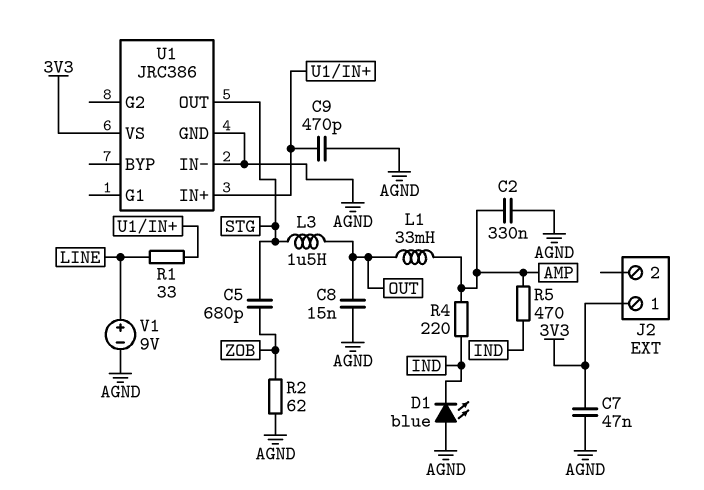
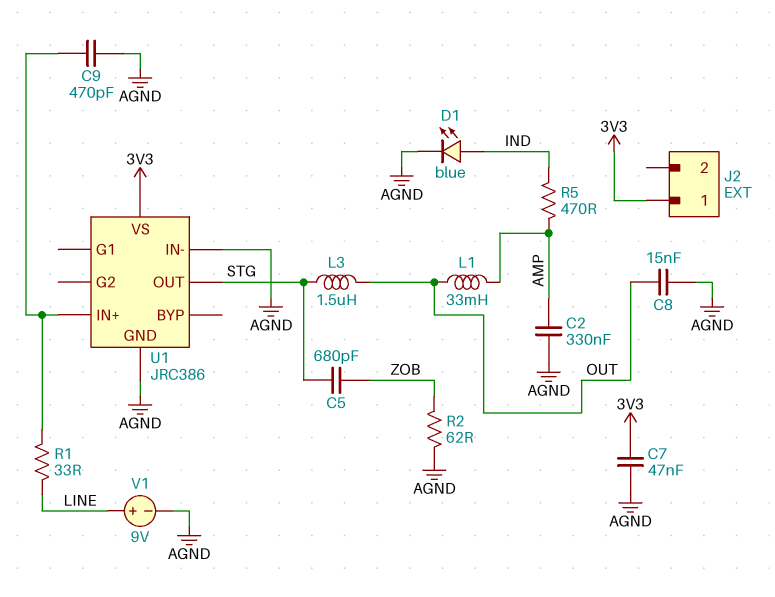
D1: LED blue (A AGND, K IND) -> LED blue (A IND, K AGND)
R4: 220 (AMP, IND) -> none

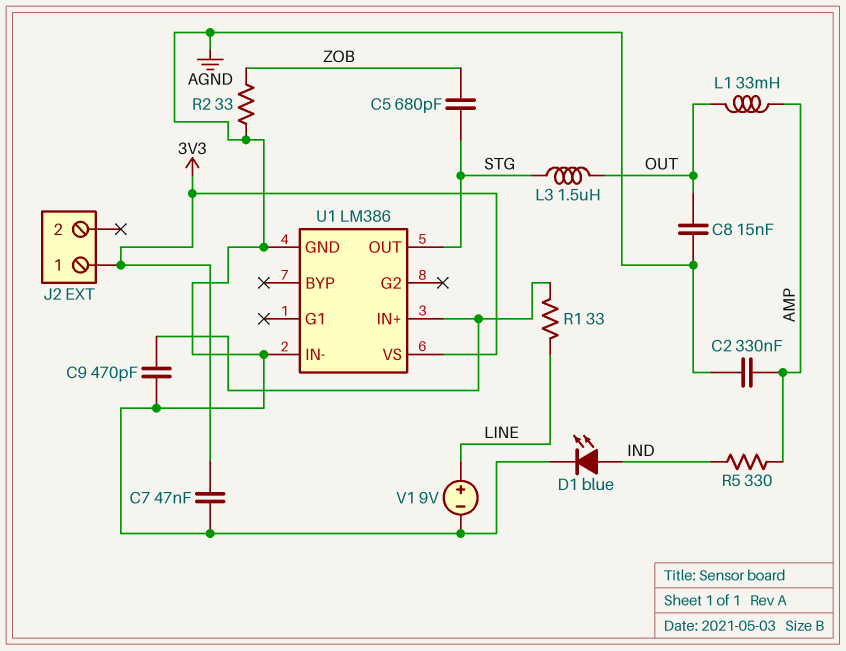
R2: 62 (AGND, ZOB) -> 33 (AGND, ZOB)
R5: 470 (AMP, IND) -> 330 (AMP, IND)
U1: JRC386 -> LM386

